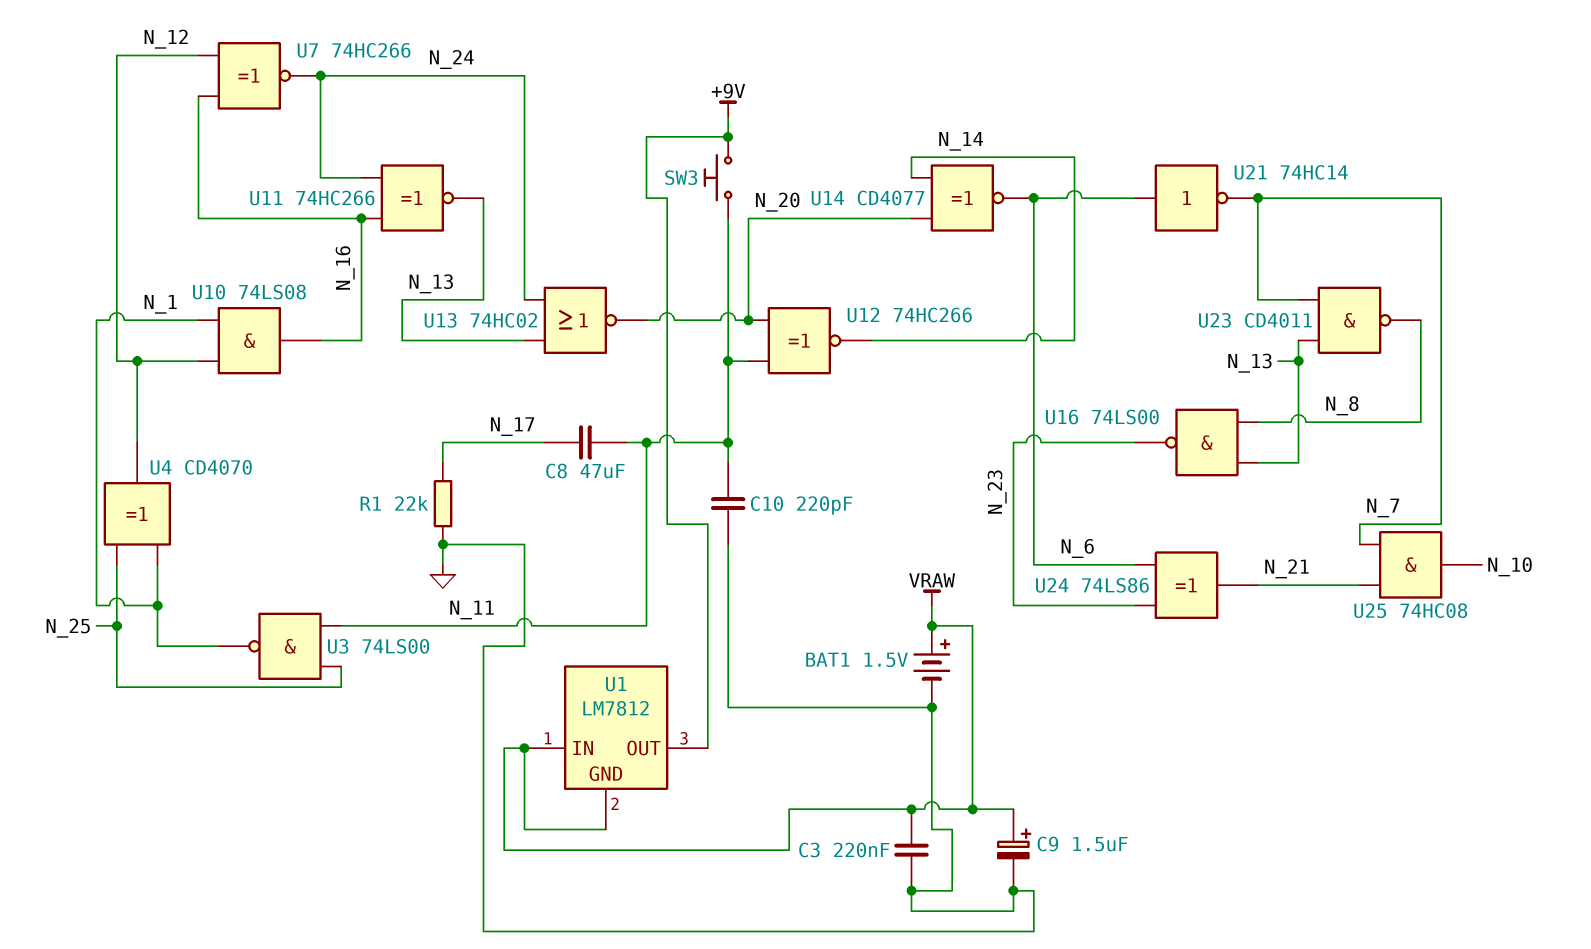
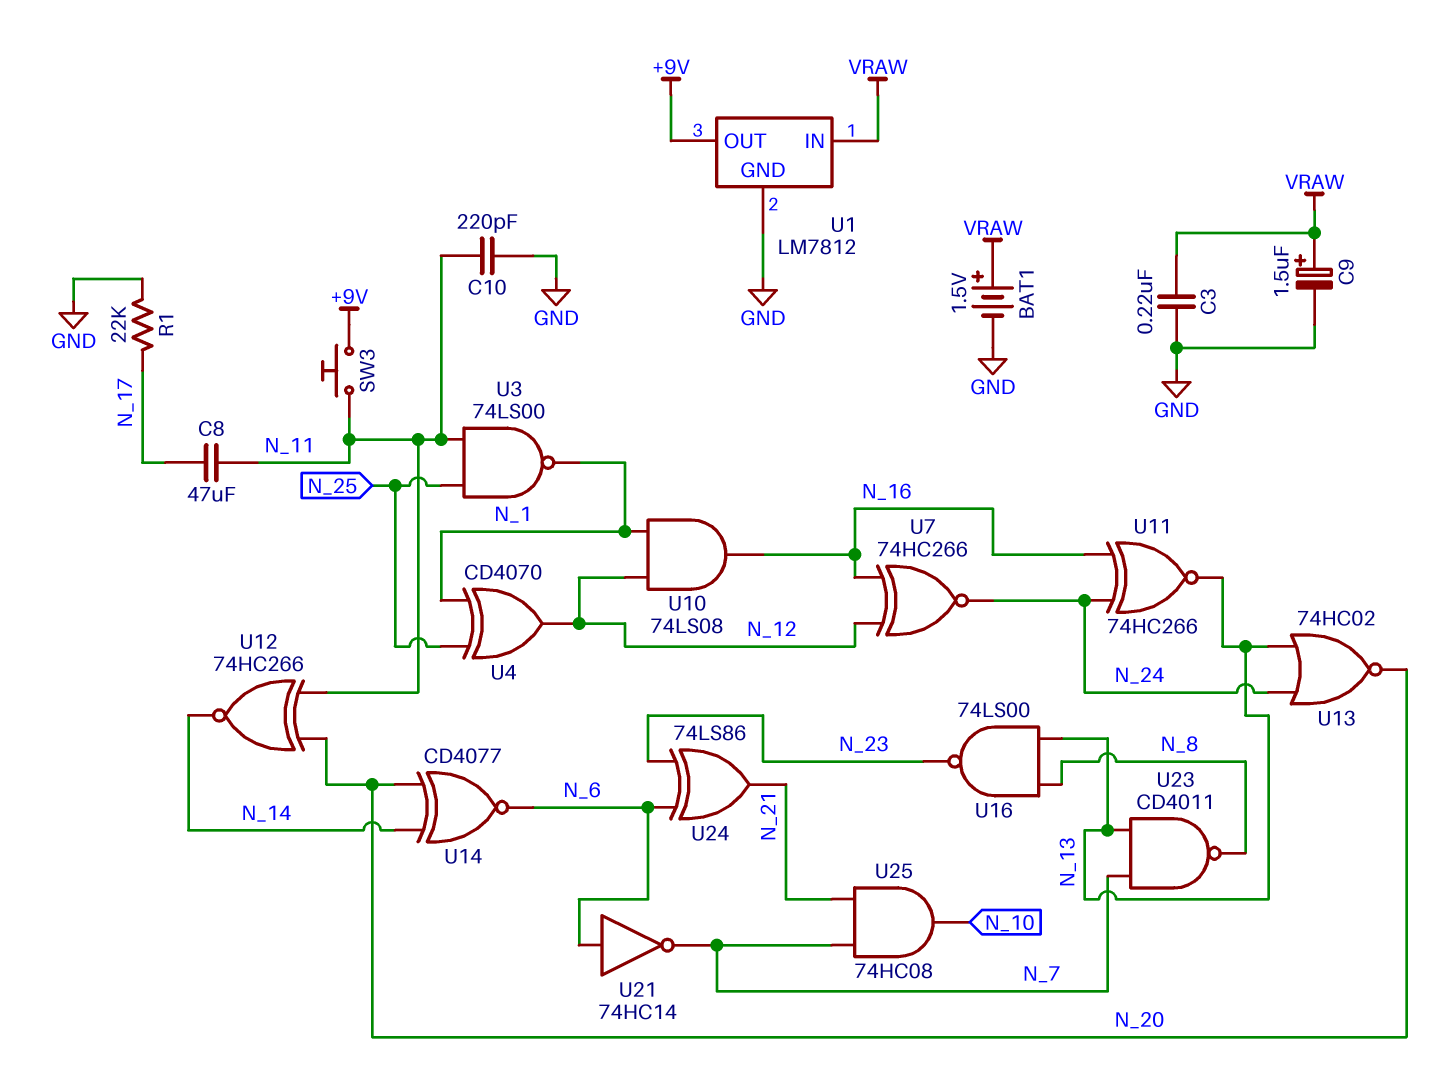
U1 pin GND: VRAW -> GND

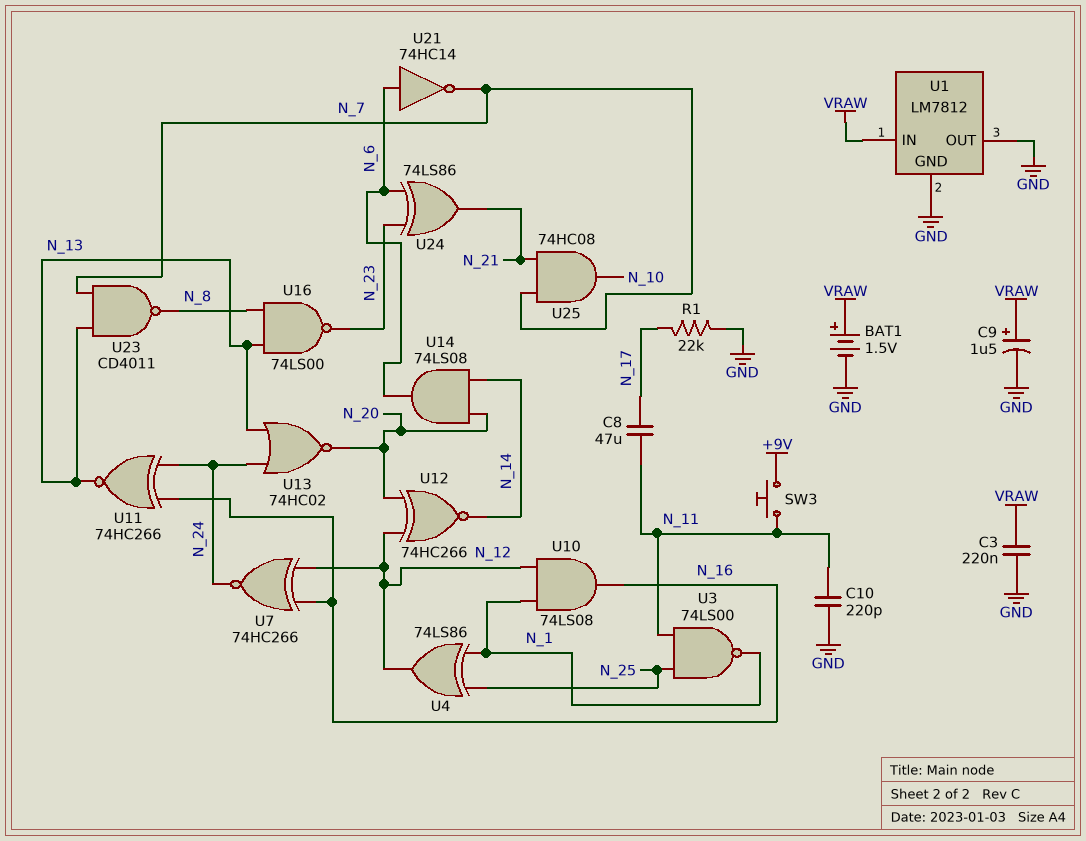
U1 pin OUT: +9V -> GND
U4: XOR CD4070 (in N_1, in N_25, out N_12) -> XOR 74LS86 (in N_1, in N_25, out N_12)
U12: XNOR 74HC266 (in N_11, in N_20, out N_14) -> XNOR 74HC266 (in N_12, in N_20, out N_14)
U14: XNOR CD4077 (in N_14, in N_20, out N_6) -> AND 74LS08 (in N_14, in N_20, out N_6)

